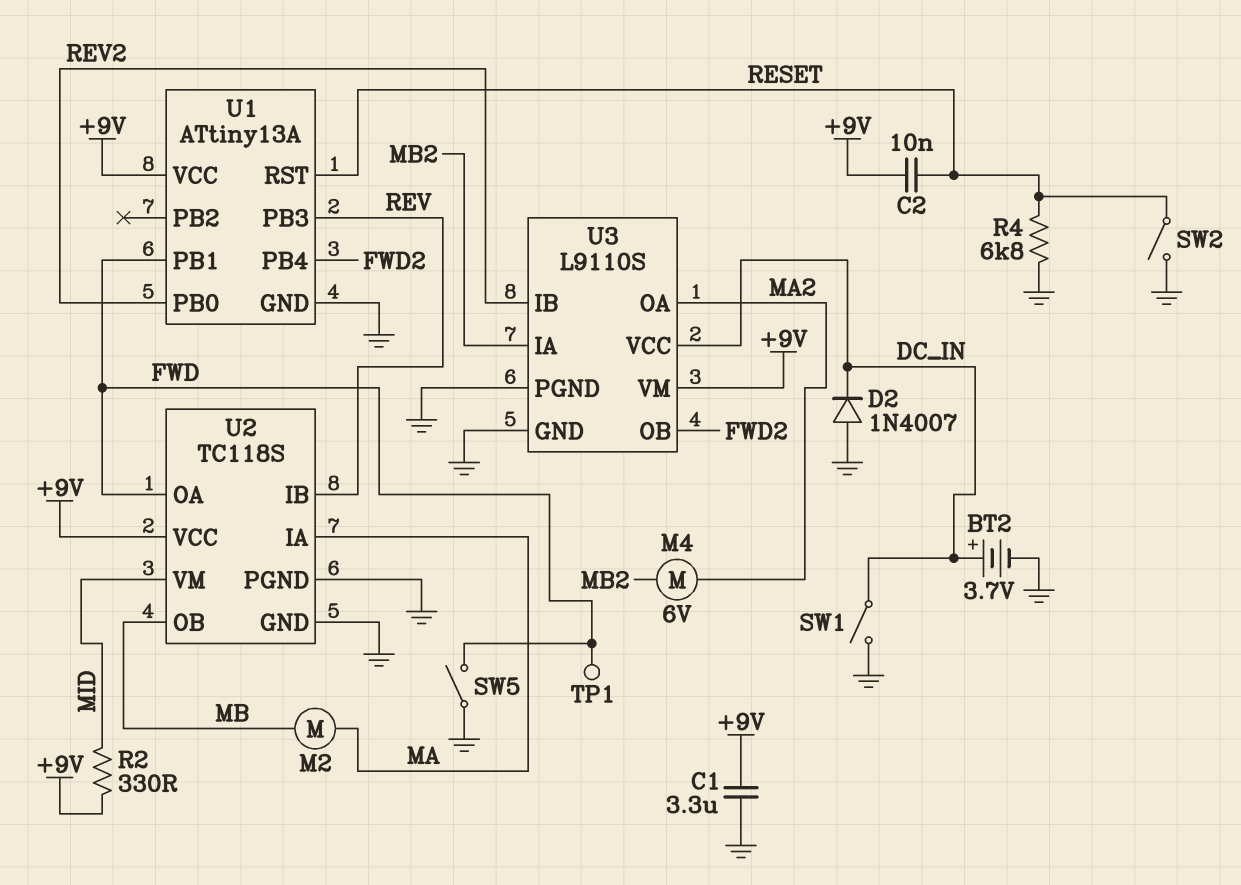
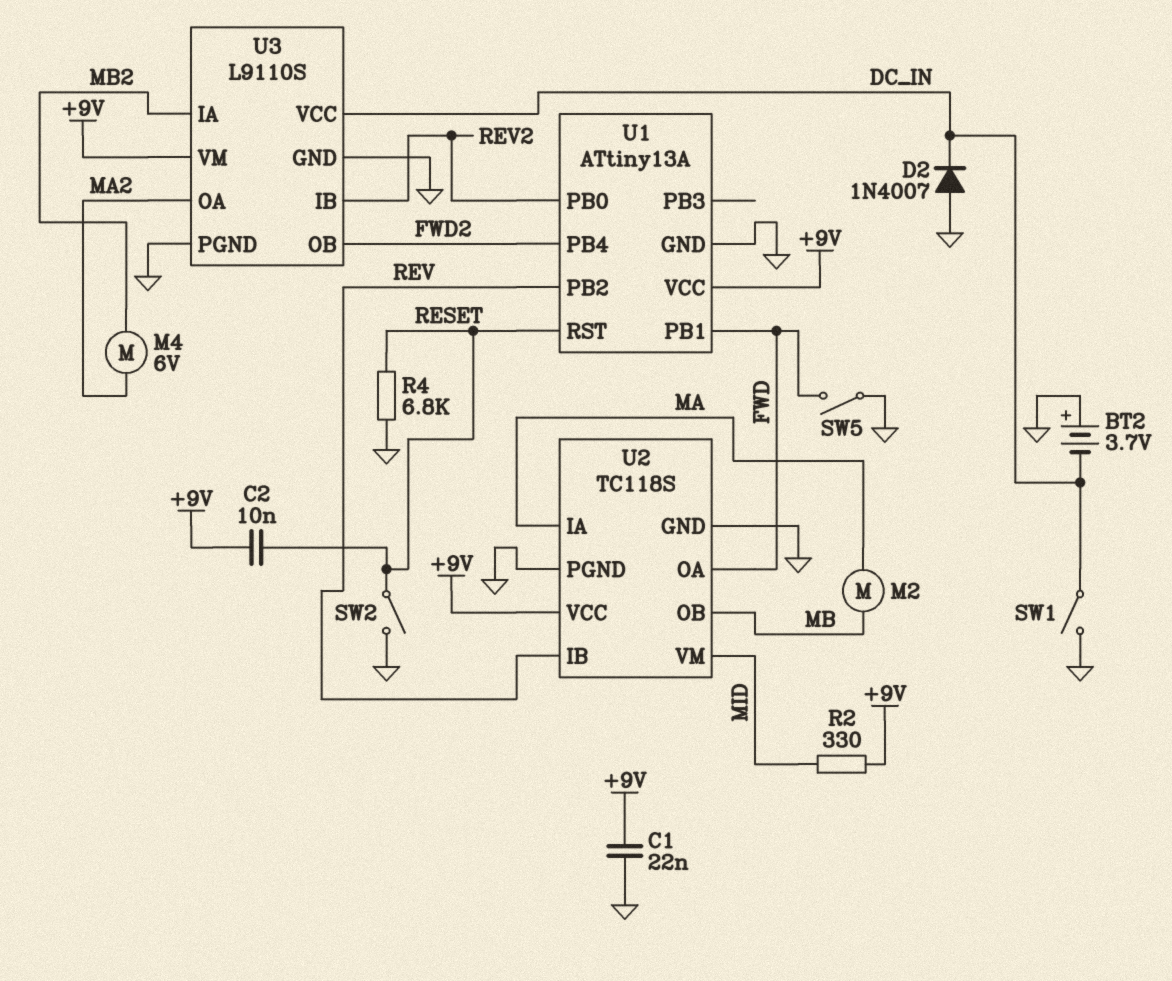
BT2: 3.7V (plus DC_IN, minus GND) -> 3.7V (plus GND, minus DC_IN)
C1: 3.3uF (+9V, GND) -> 22nF (+9V, GND)
TP1: test point (FWD) -> none
U1 pin PB2: none -> REV
U1 pin PB3: REV -> none

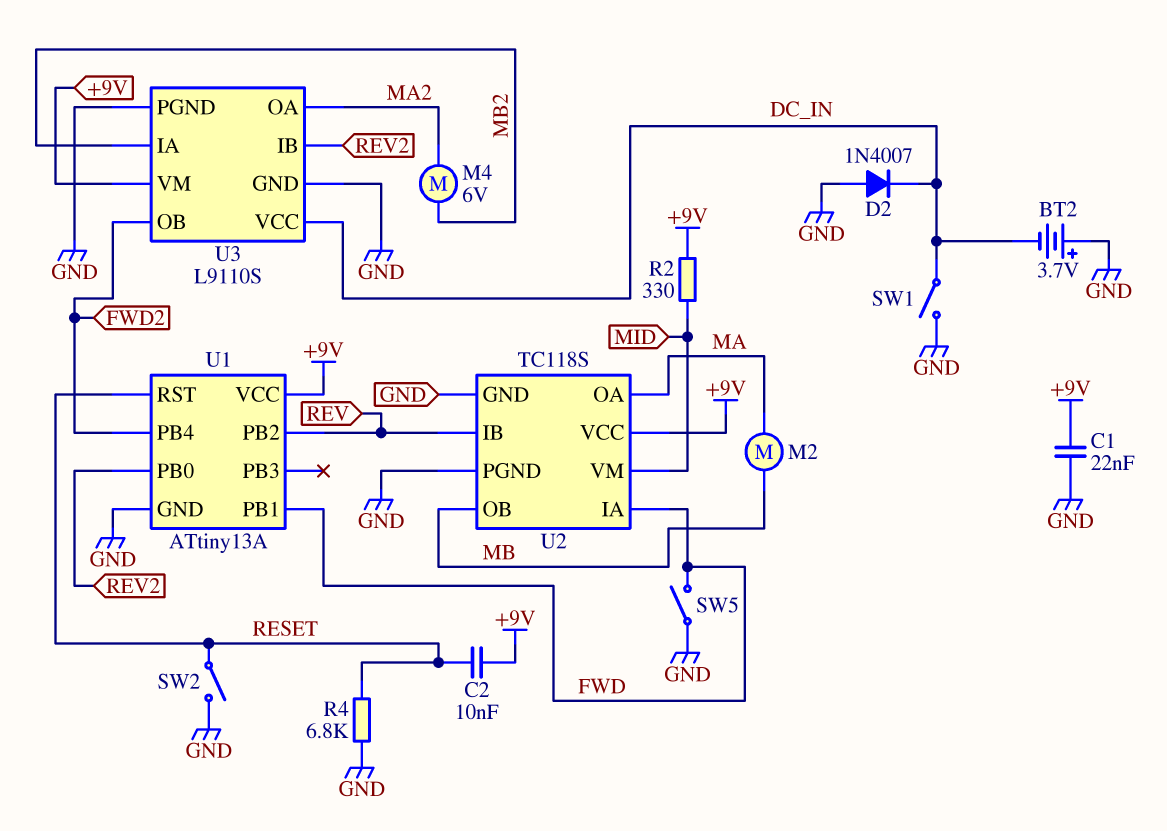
U2 pin IA: MA -> FWD
U2 pin OA: FWD -> MA

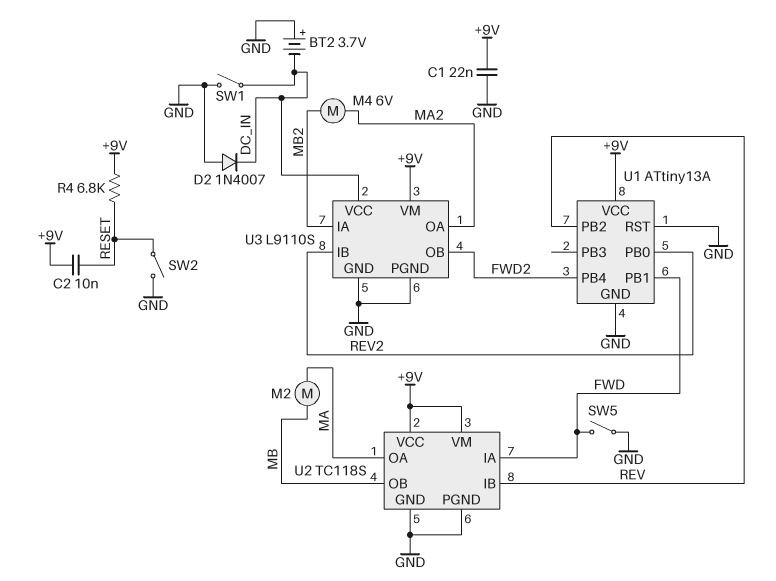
R2: 330 (+9V, MID) -> none
R4: 6.8k (GND, RESET) -> 6.8k (+9V, RESET)
U1 pin RST: RESET -> GND
U2 pin VM: MID -> +9V

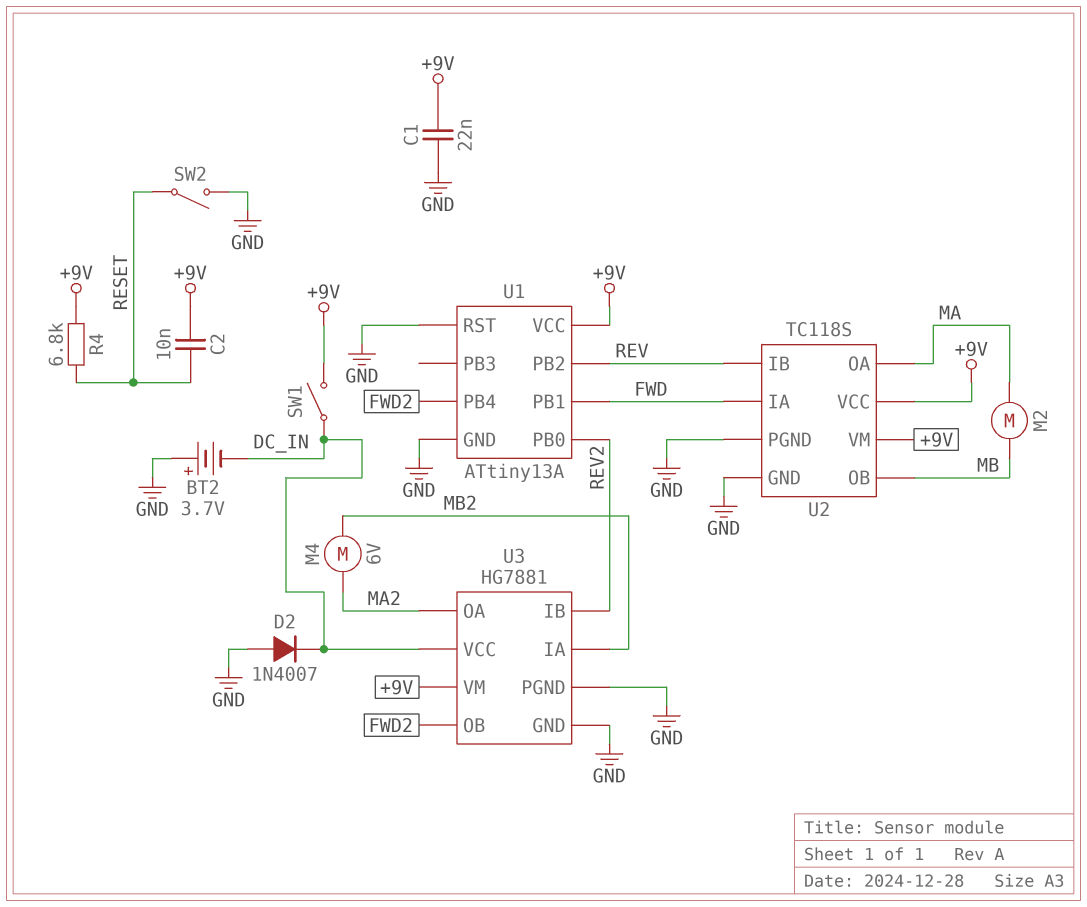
SW1: switch (DC_IN, GND) -> switch (+9V, DC_IN)
SW5: switch (FWD, GND) -> none
U3: L9110S -> HG7881

